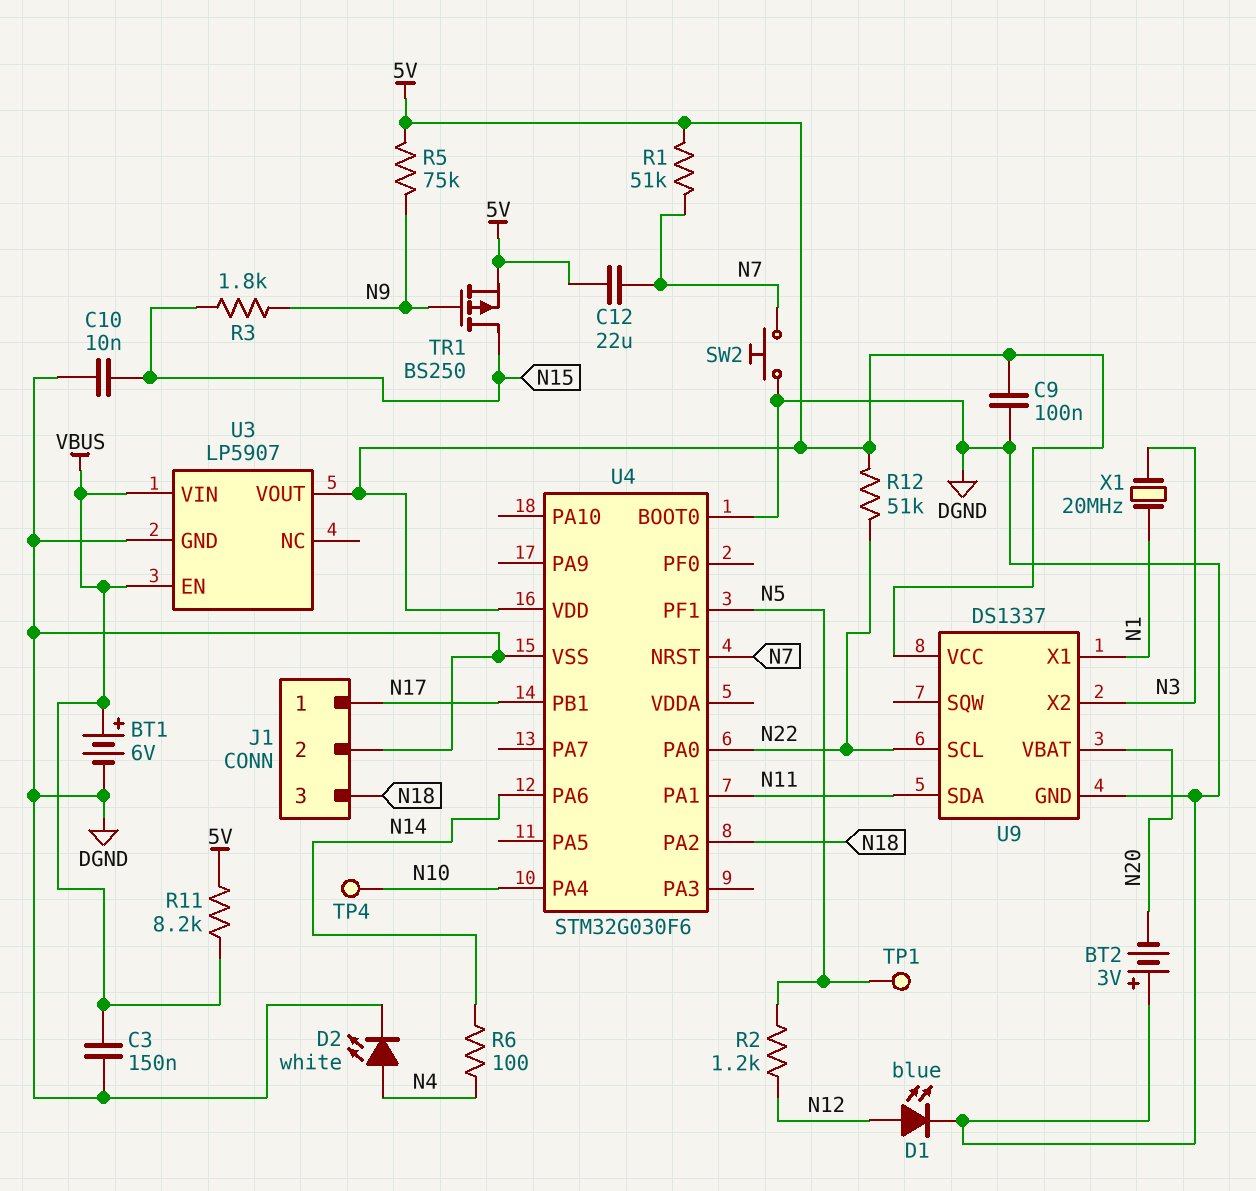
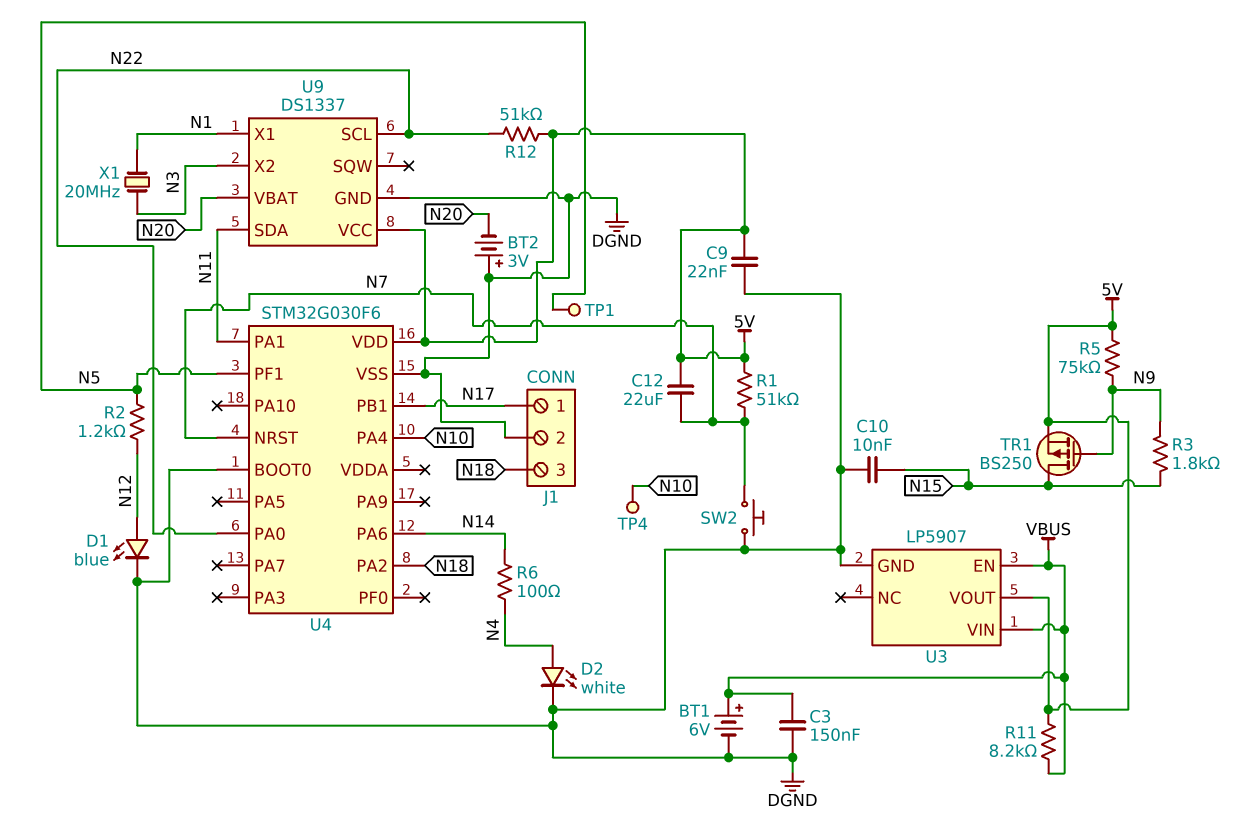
C9: 100nF (5V, DGND) -> 22nF (5V, DGND)

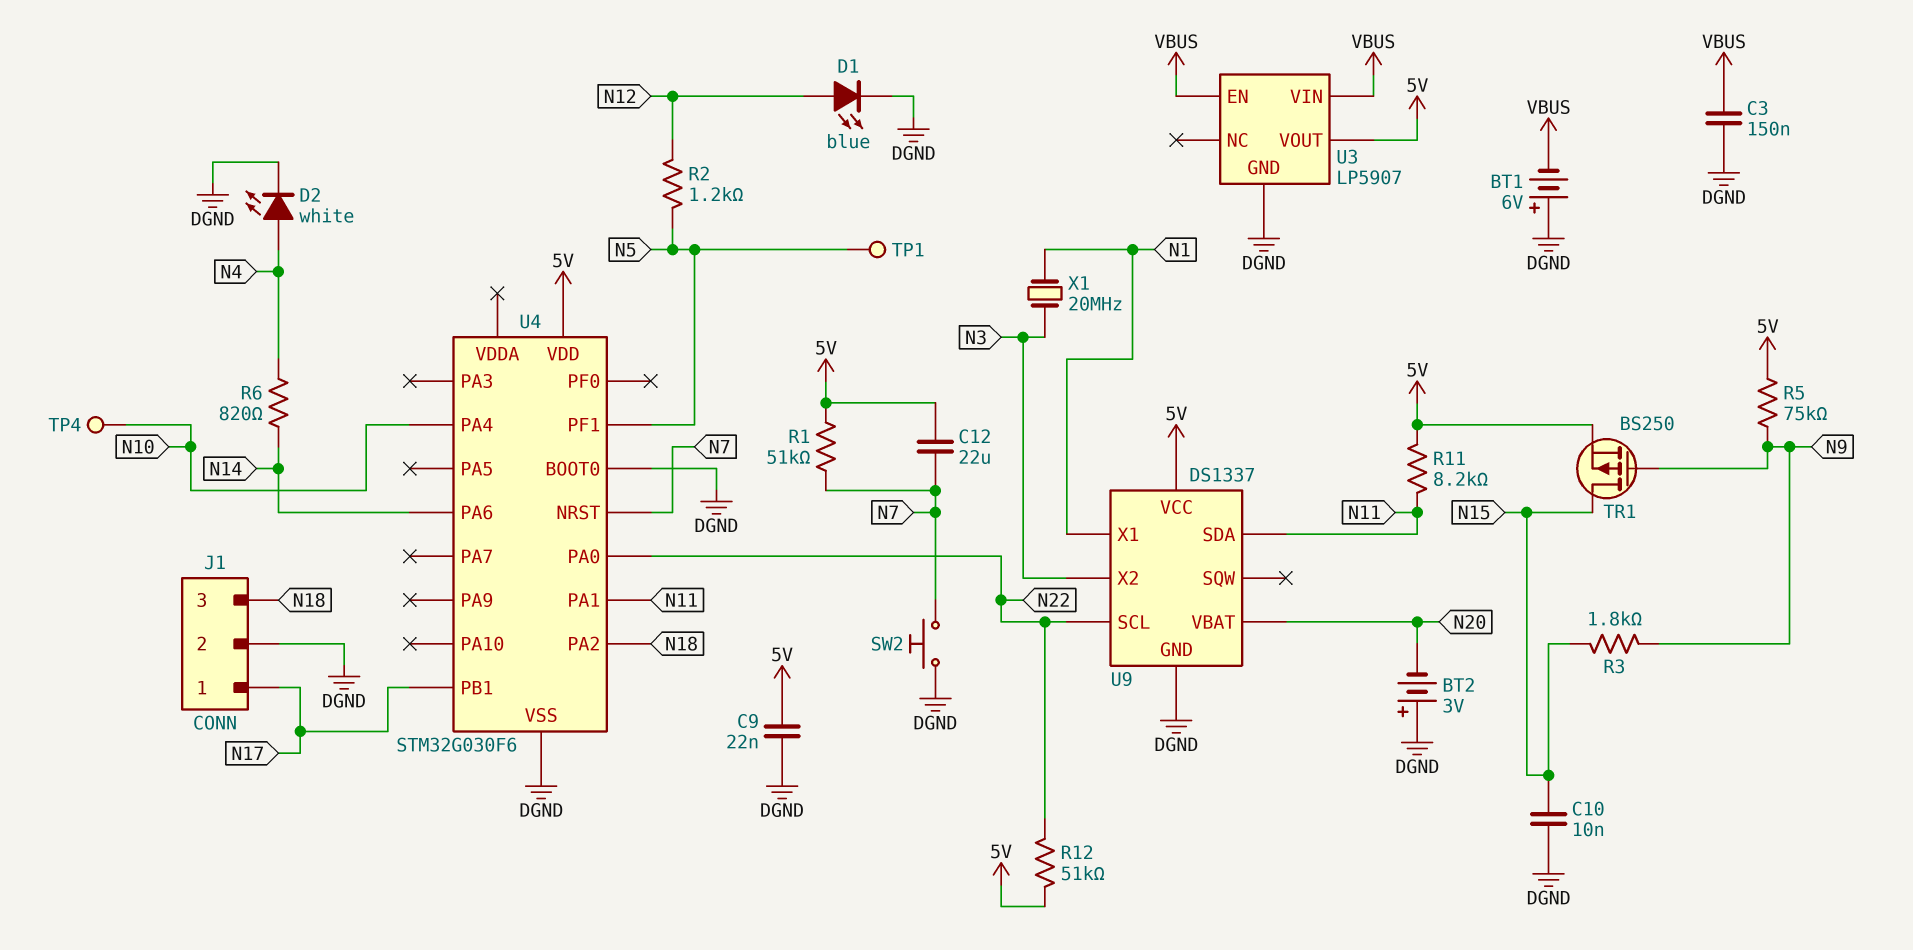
BT1: 6V (plus VBUS, minus DGND) -> 6V (plus DGND, minus VBUS)
R6: 100 (N4, N14) -> 820 (N4, N14)
R11: 8.2k (5V, VBUS) -> 8.2k (5V, N11)

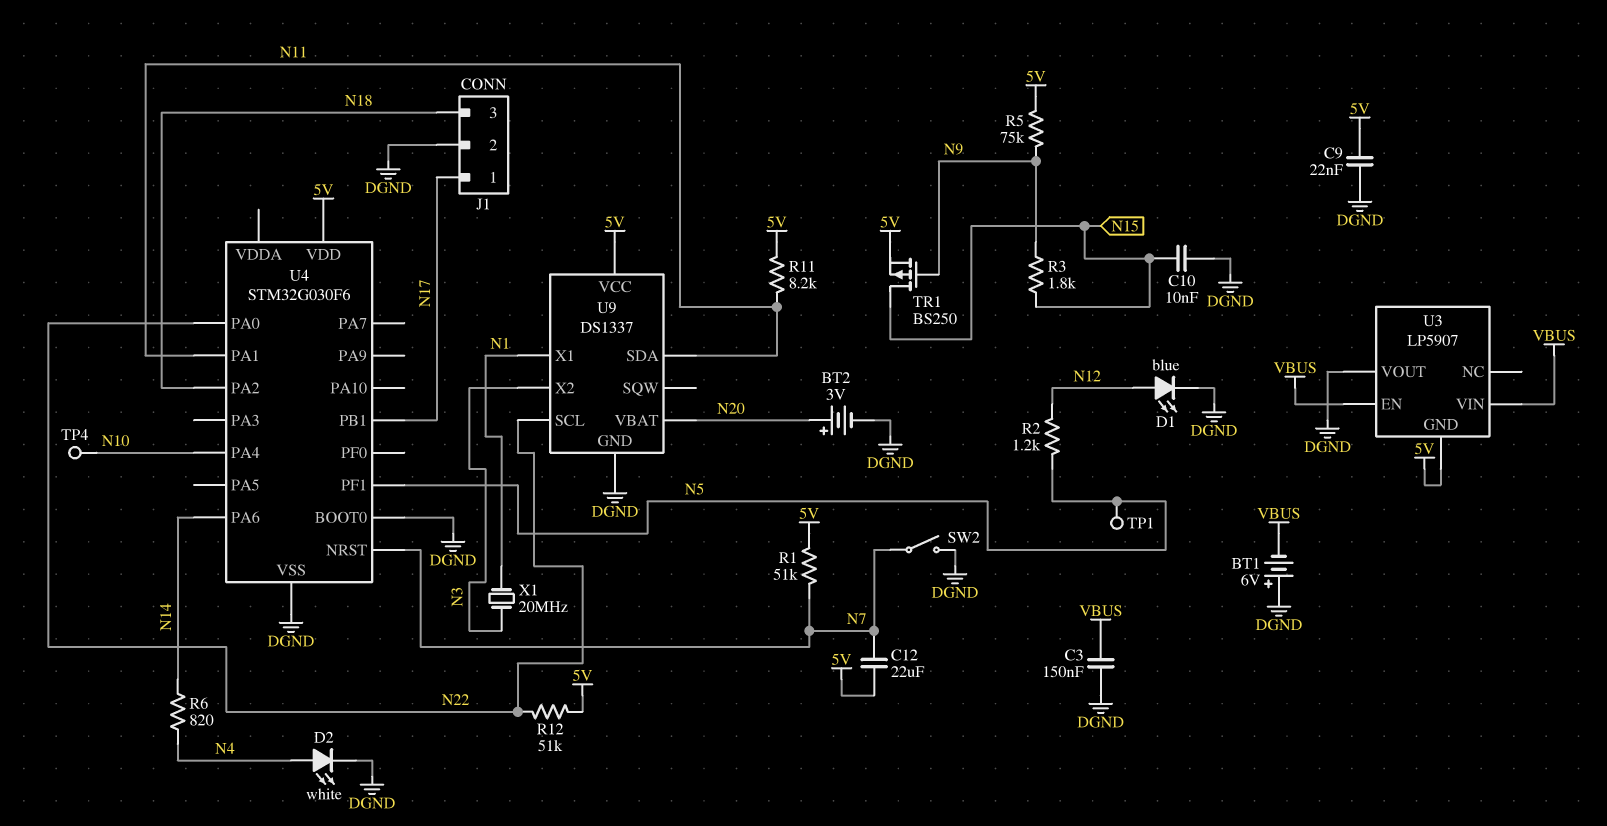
BT2: 3V (plus DGND, minus N20) -> 3V (plus N20, minus DGND)
SW2: button (DGND, N7) -> switch (DGND, N7)
U3 pin GND: DGND -> 5V
U3 pin VOUT: 5V -> DGND

